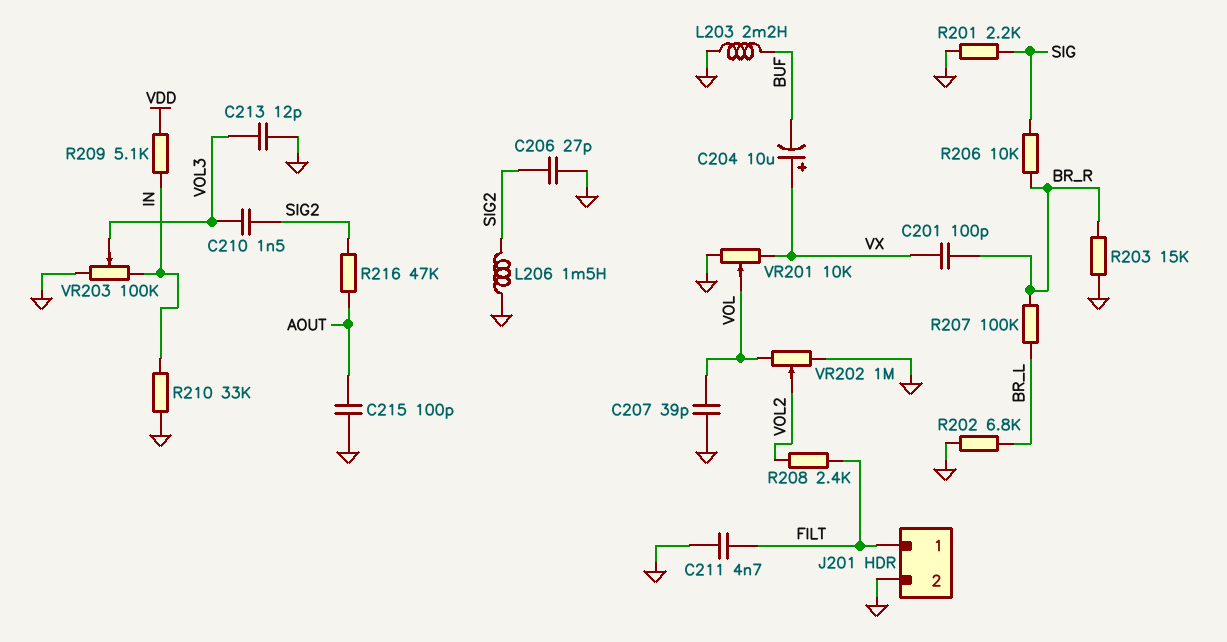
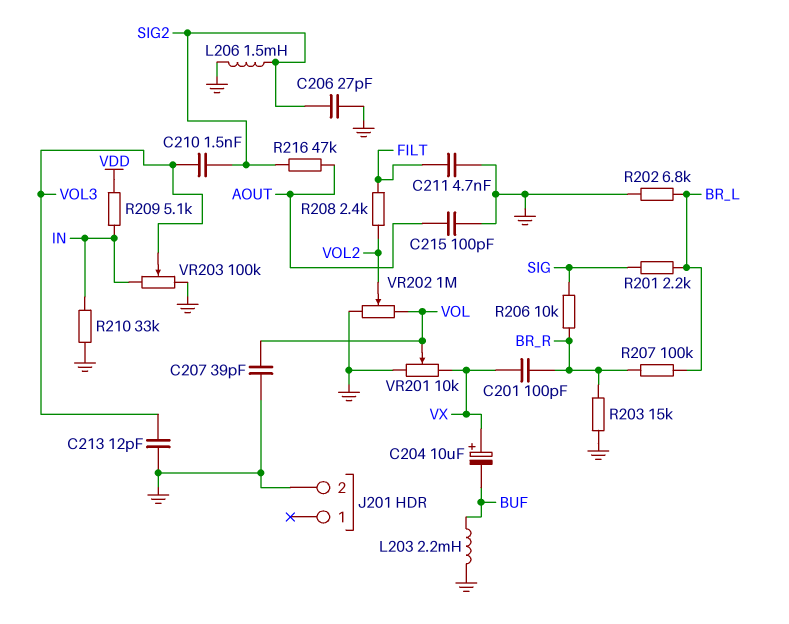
J201 pin 1: FILT -> none
R201: 2.2k (GND, SIG) -> 2.2k (BR_L, SIG)

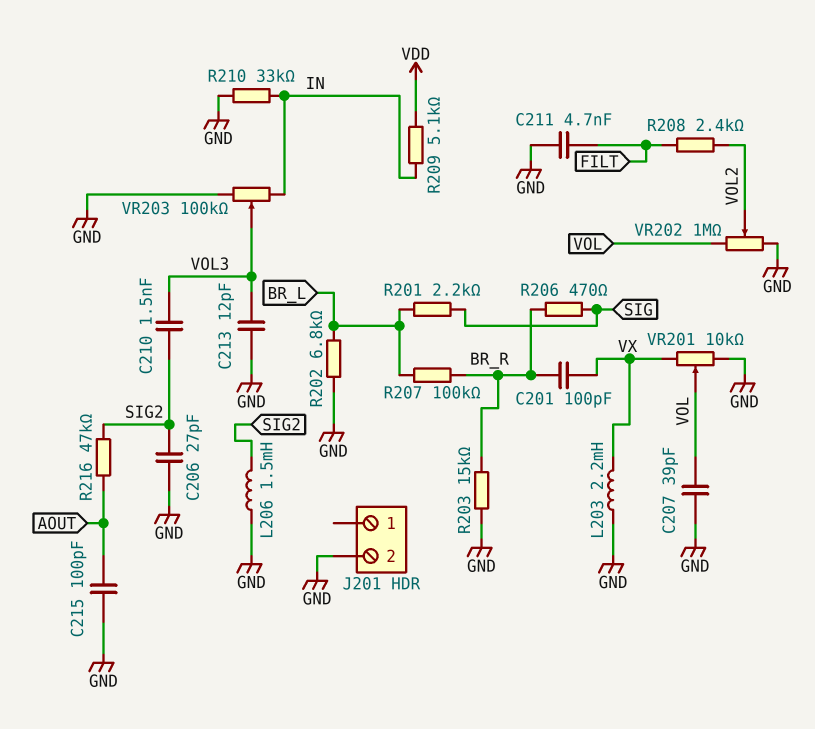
C204: 10uF (plus VX, minus BUF) -> none
L203: 2.2mH (BUF, GND) -> 2.2mH (GND, VX)
R206: 10k (BR_R, SIG) -> 470 (BR_R, SIG)

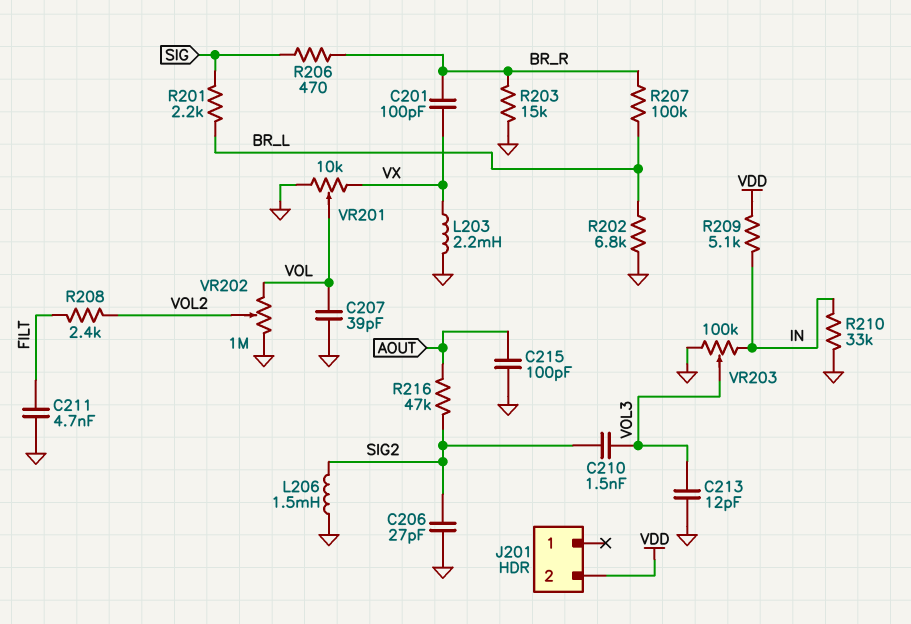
J201 pin 2: GND -> VDD

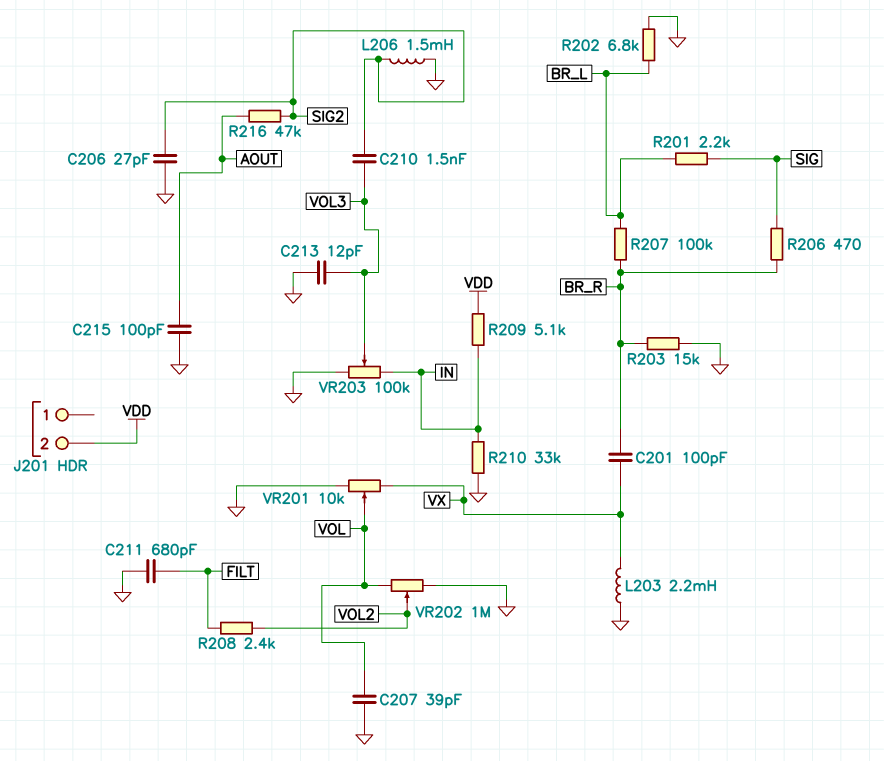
C211: 4.7nF (FILT, GND) -> 680pF (FILT, GND)

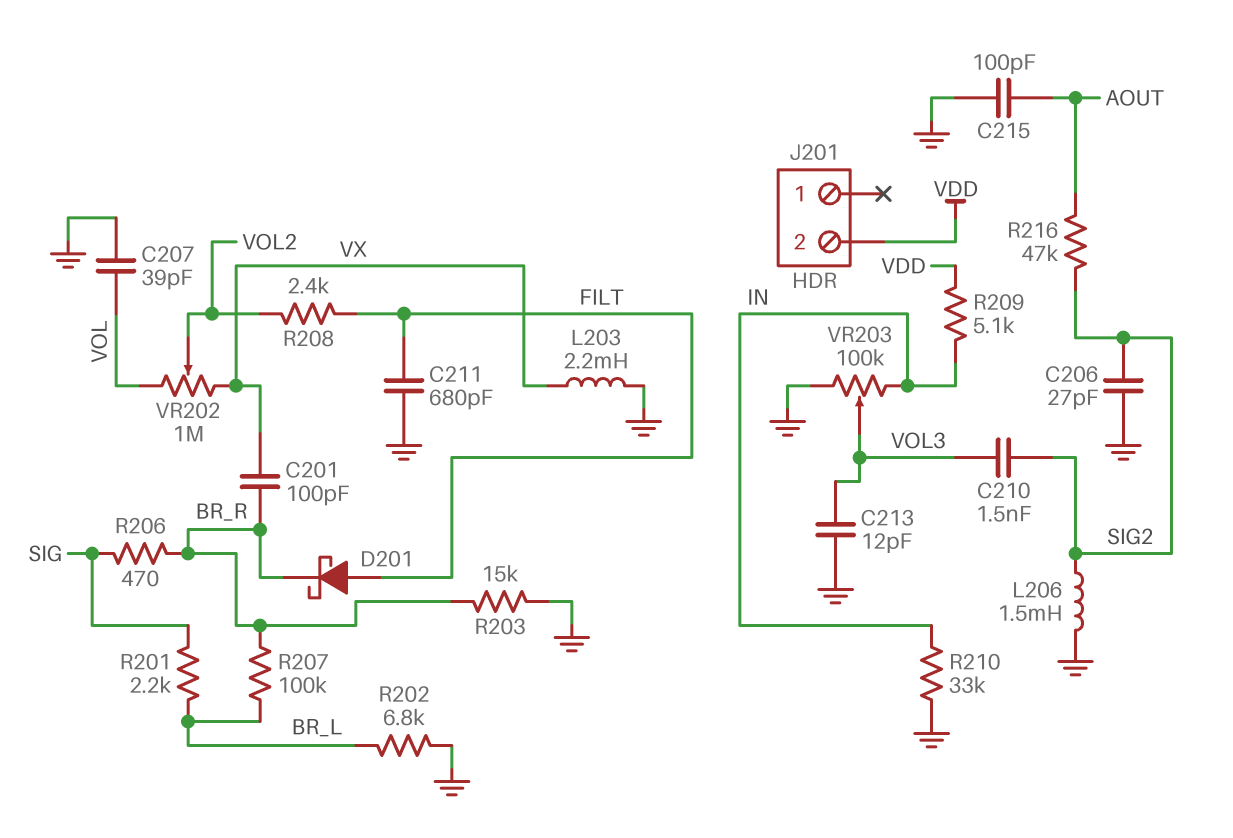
D201: none -> schottky (A FILT, K BR_R)
VR201: 10k (GND, VX, wiper VOL) -> none
VR202: 1M (GND, VOL, wiper VOL2) -> 1M (VOL, VX, wiper VOL2)

